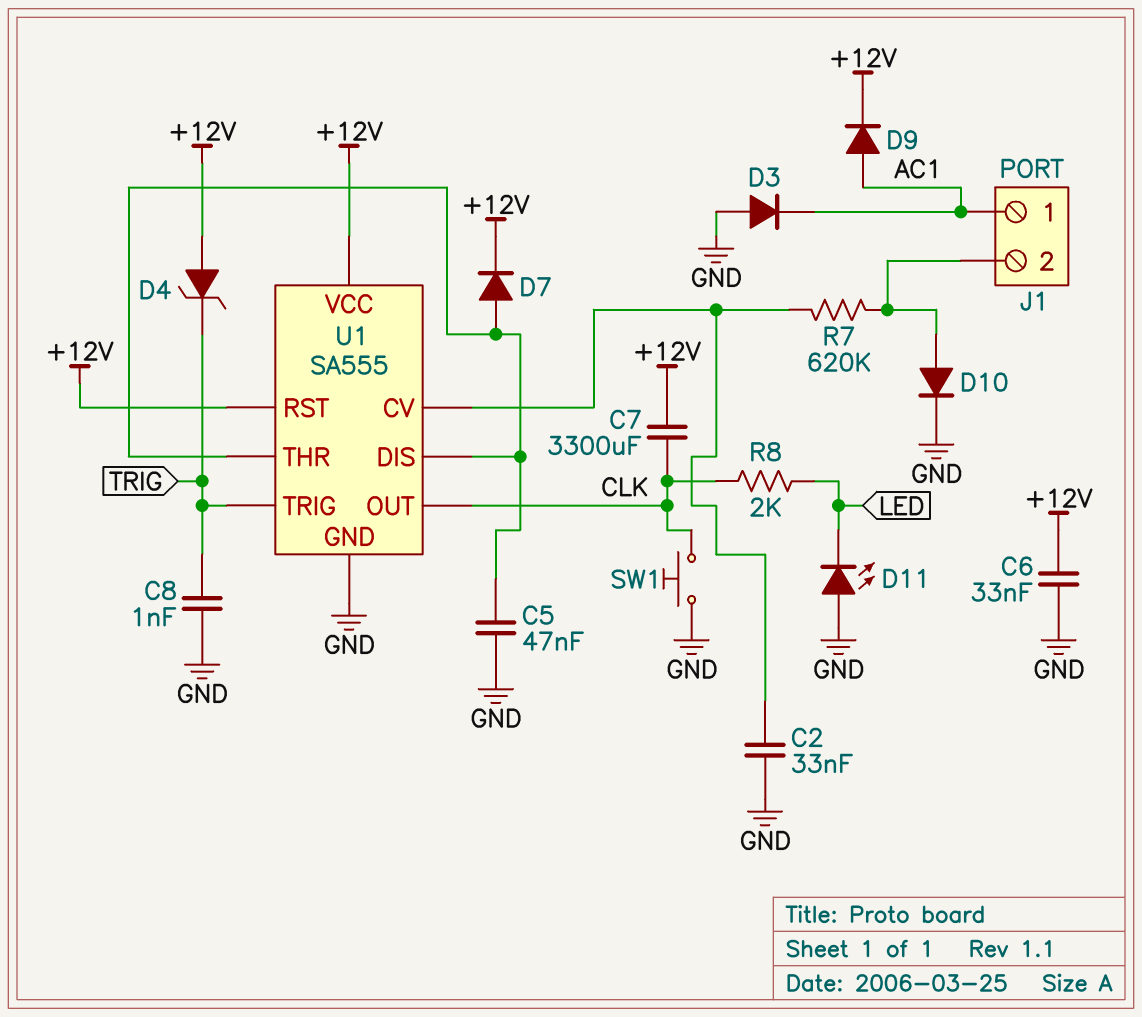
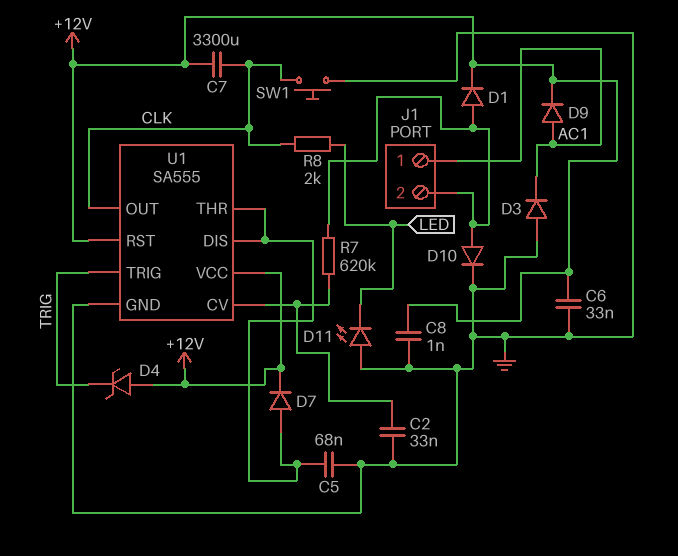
C5: 47nF (GND, U1/DIS) -> 68nF (GND, U1/DIS)
C8: 1nF (GND, TRIG) -> 1nF (+12V, GND)
D1: none -> diode (A J1/2, K +12V)

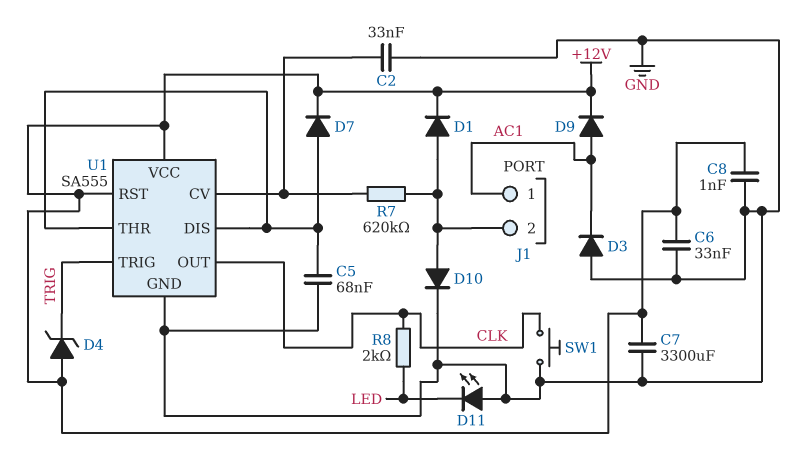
C7: 3300uF (+12V, CLK) -> 3300uF (+12V, GND)

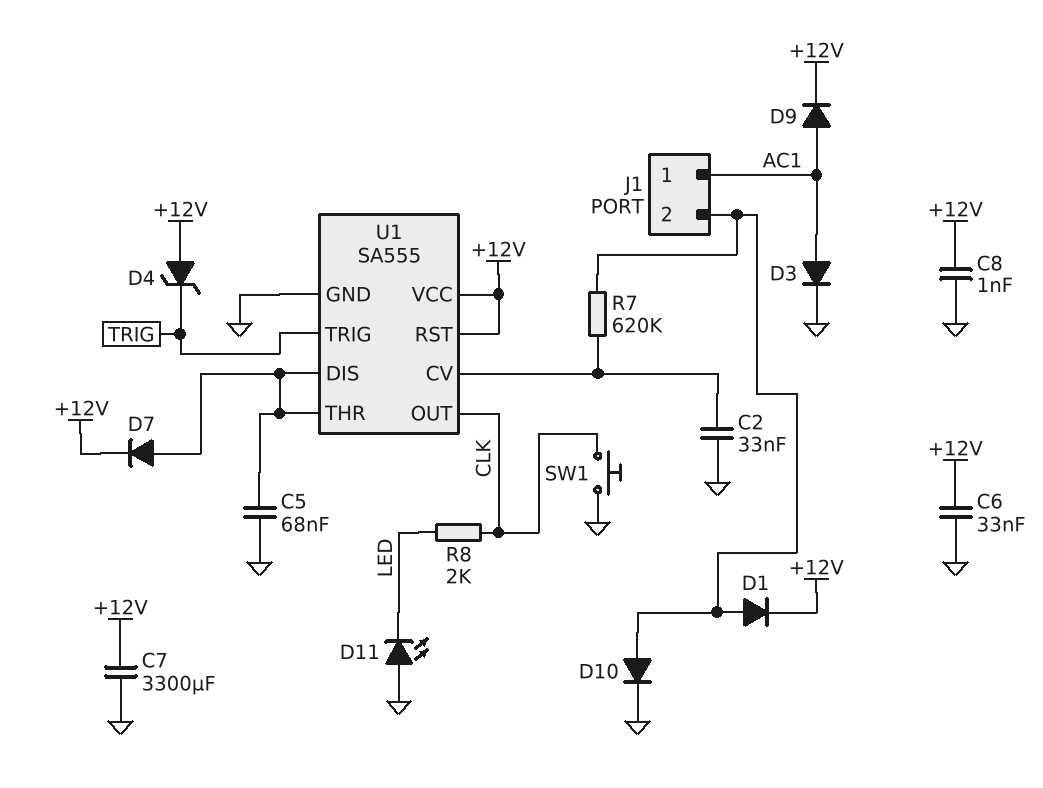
D3: diode (A GND, K AC1) -> diode (A AC1, K GND)

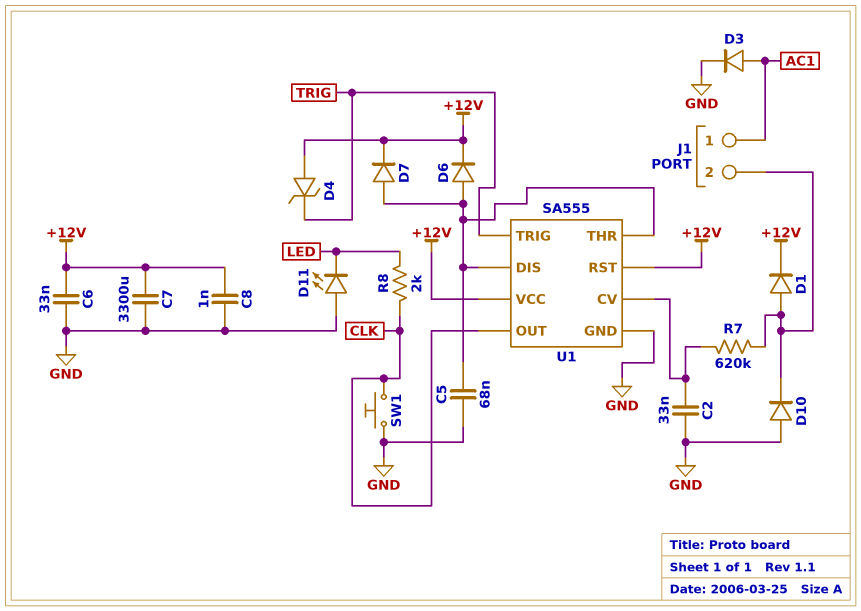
D6: none -> diode (A U1/DIS, K +12V)
D9: diode (A AC1, K +12V) -> none
D10: diode (A J1/2, K GND) -> diode (A GND, K J1/2)

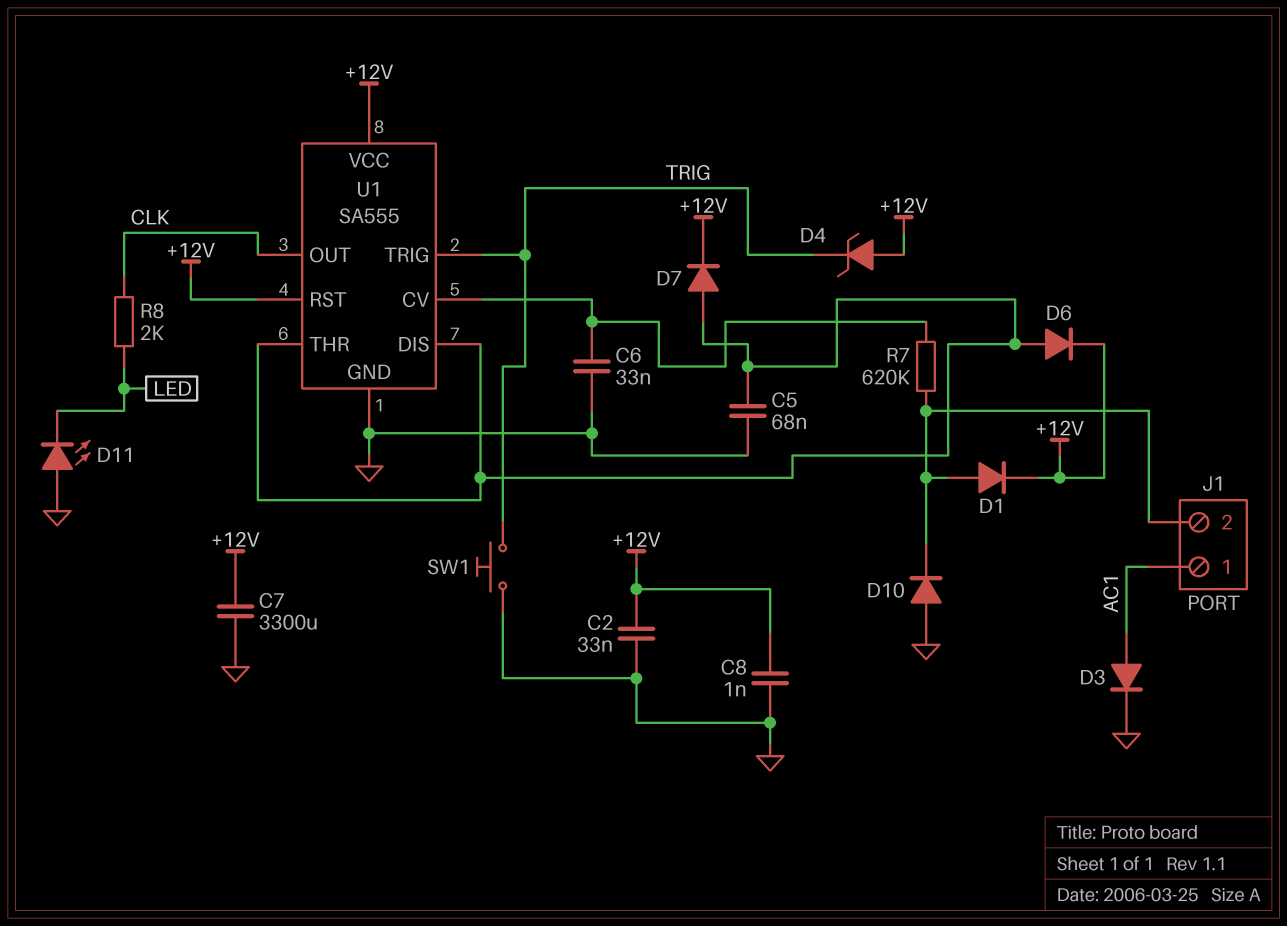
C2: 33nF (GND, U1/CV) -> 33nF (+12V, GND)
C6: 33nF (+12V, GND) -> 33nF (GND, U1/CV)
SW1: button (CLK, GND) -> button (GND, TRIG)

